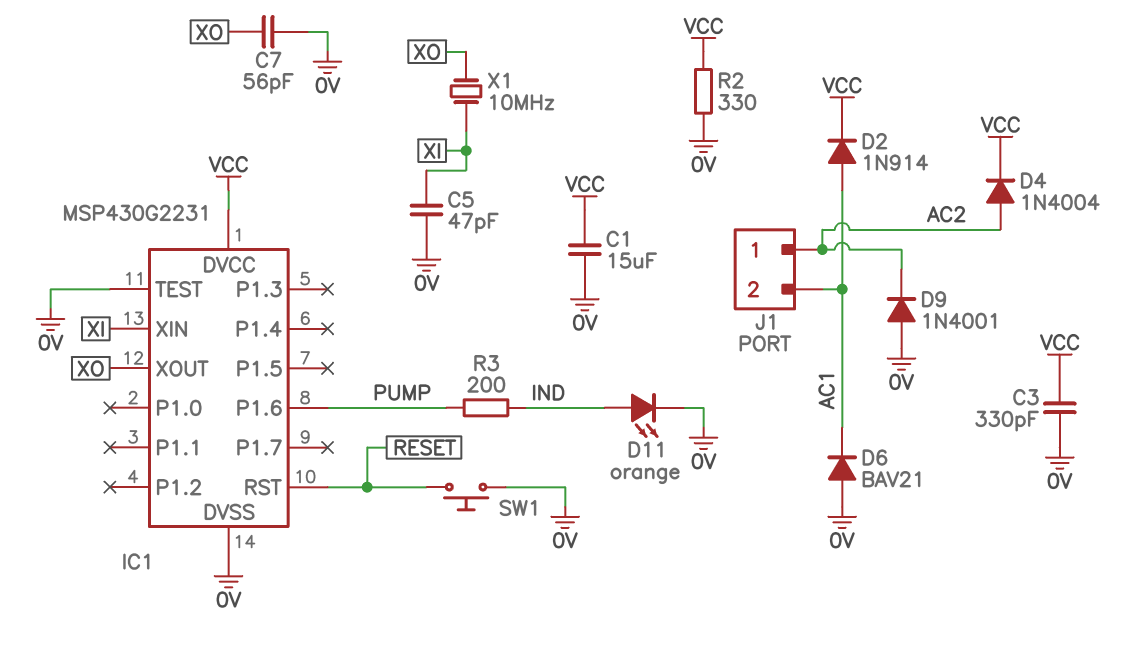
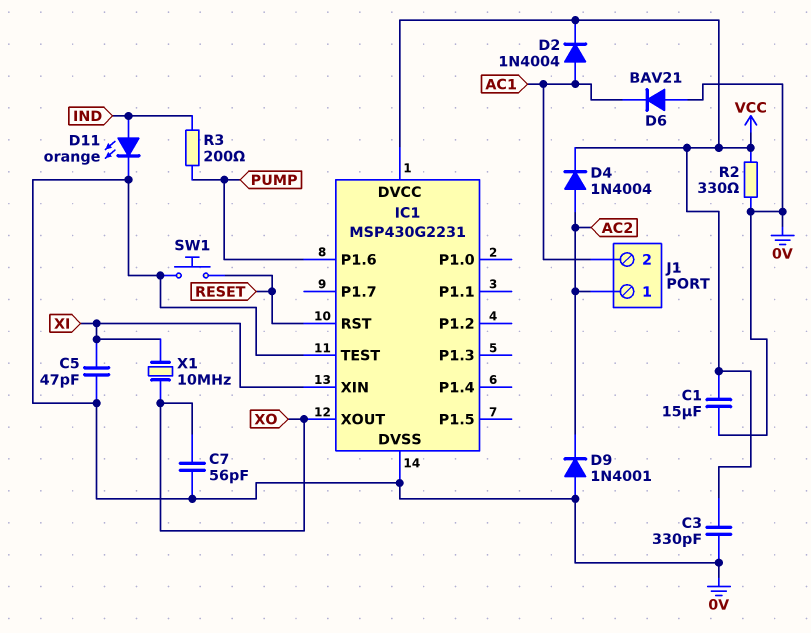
D2: diode 1N914 (A AC1, K VCC) -> diode 1N4004 (A AC1, K VCC)

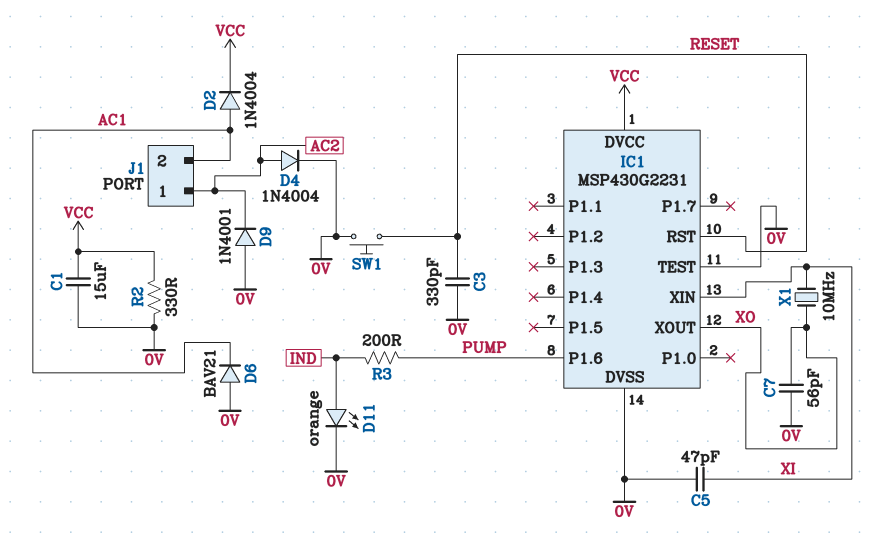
C3: 330pF (0V, VCC) -> 330pF (0V, RESET)
D4: diode 1N4004 (A AC2, K VCC) -> diode 1N4004 (A AC2, K 0V)

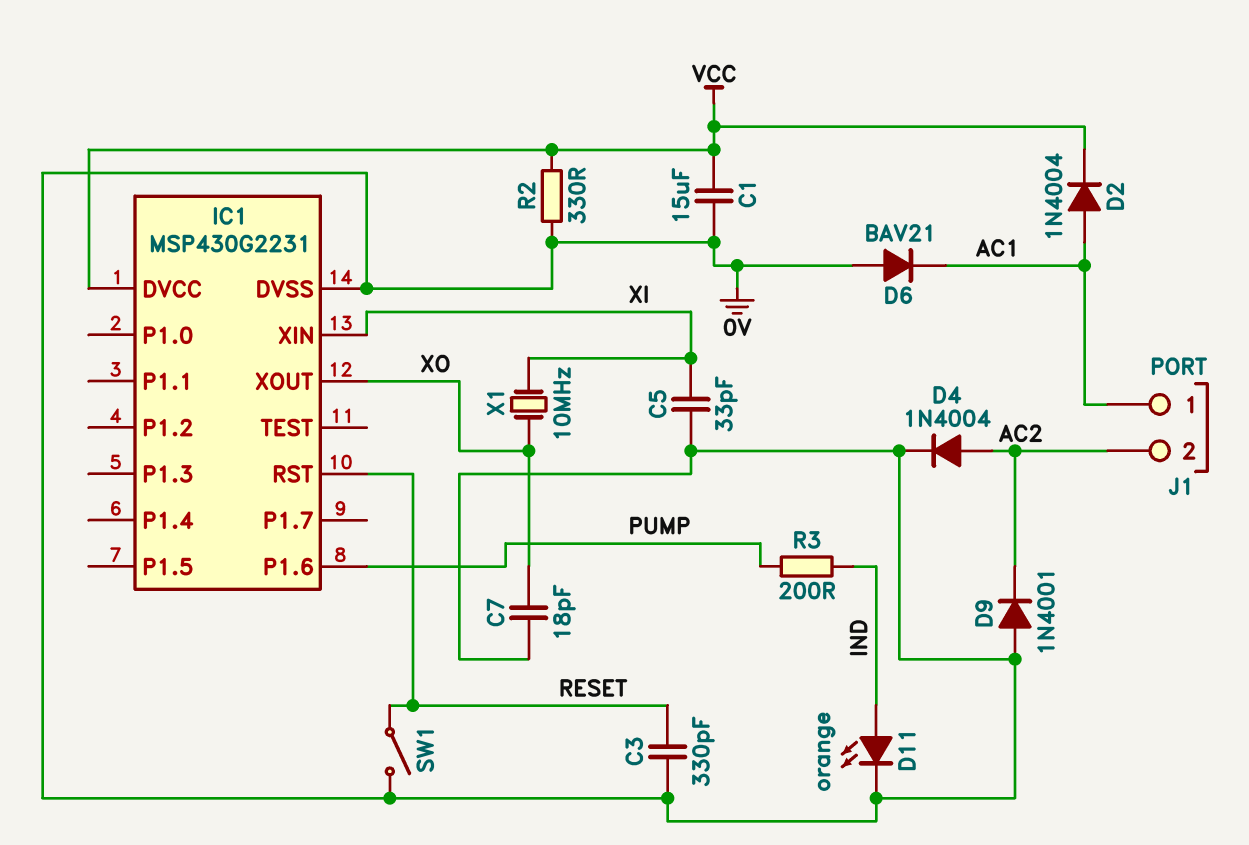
C5: 47pF (0V, XI) -> 33pF (0V, XI)
C7: 56pF (0V, XO) -> 18pF (0V, XO)
IC1 pin TEST: 0V -> none
J1 pin 1: AC2 -> AC1
J1 pin 2: AC1 -> AC2
SW1: button (0V, RESET) -> switch (0V, RESET)

